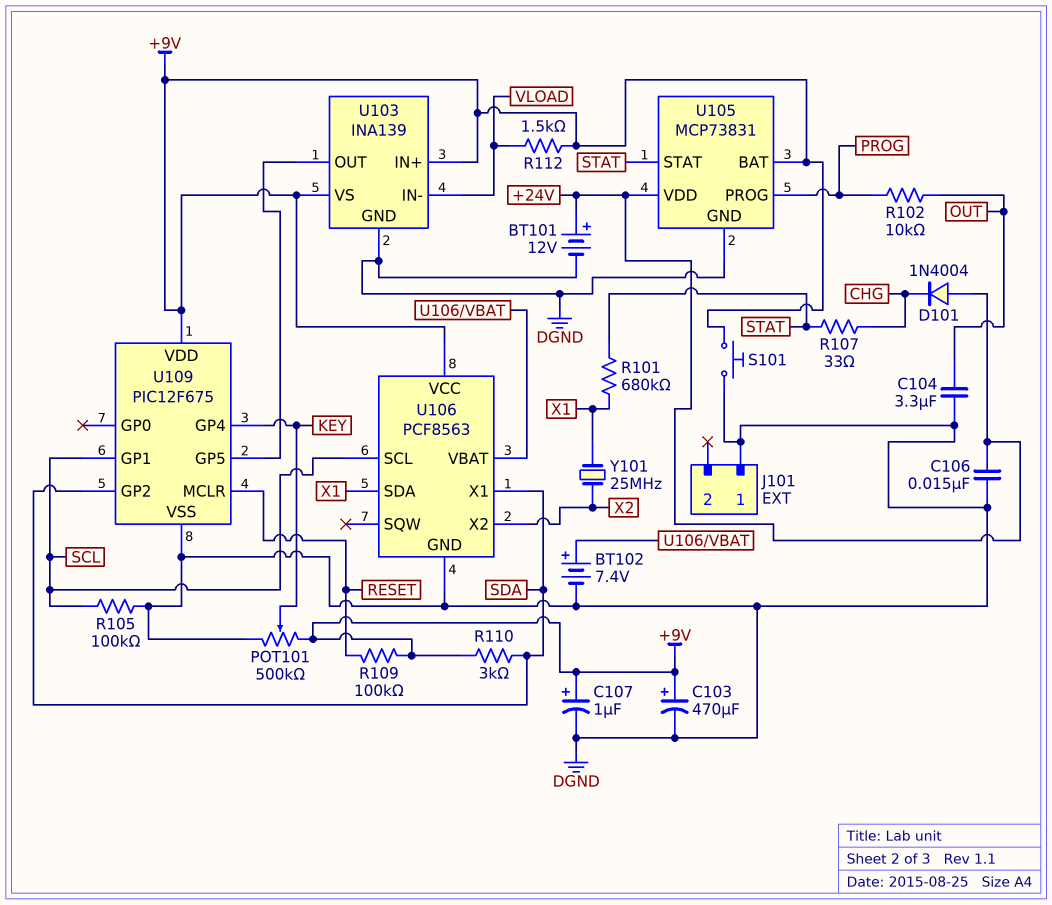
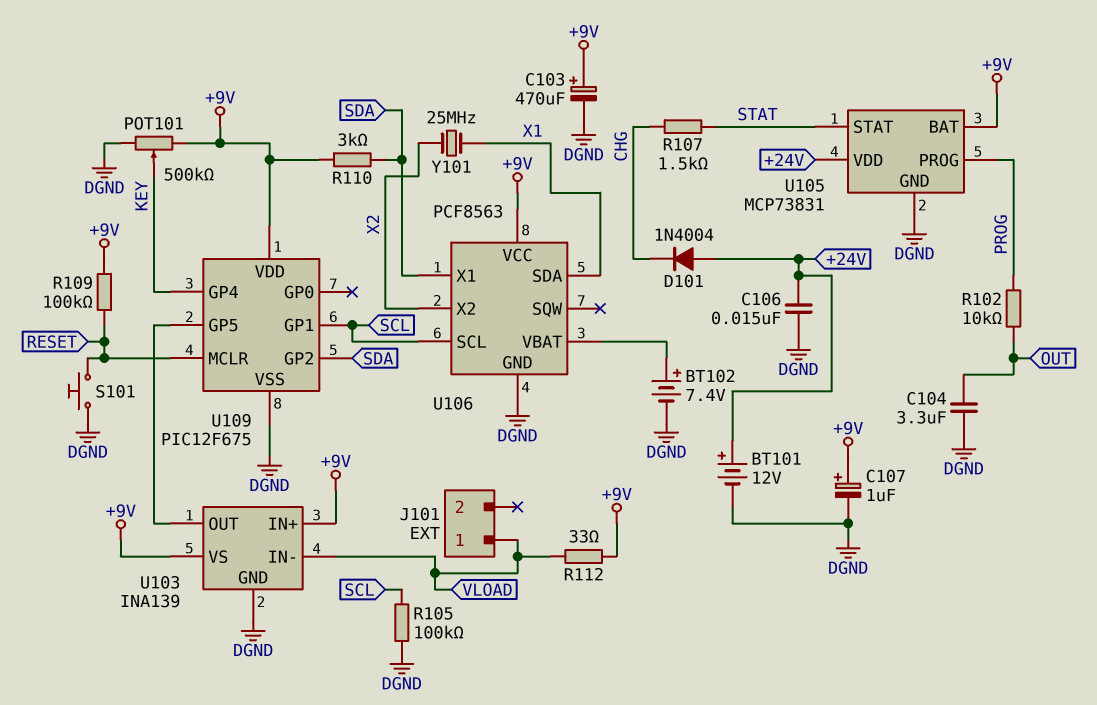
J101 pin 1: DGND -> VLOAD
R101: 680k (STAT, X1) -> none
R107: 33 (CHG, STAT) -> 1.5k (CHG, STAT)
R112: 1.5k (+9V, VLOAD) -> 33 (+9V, VLOAD)
S101: button (+9V, DGND) -> button (DGND, RESET)

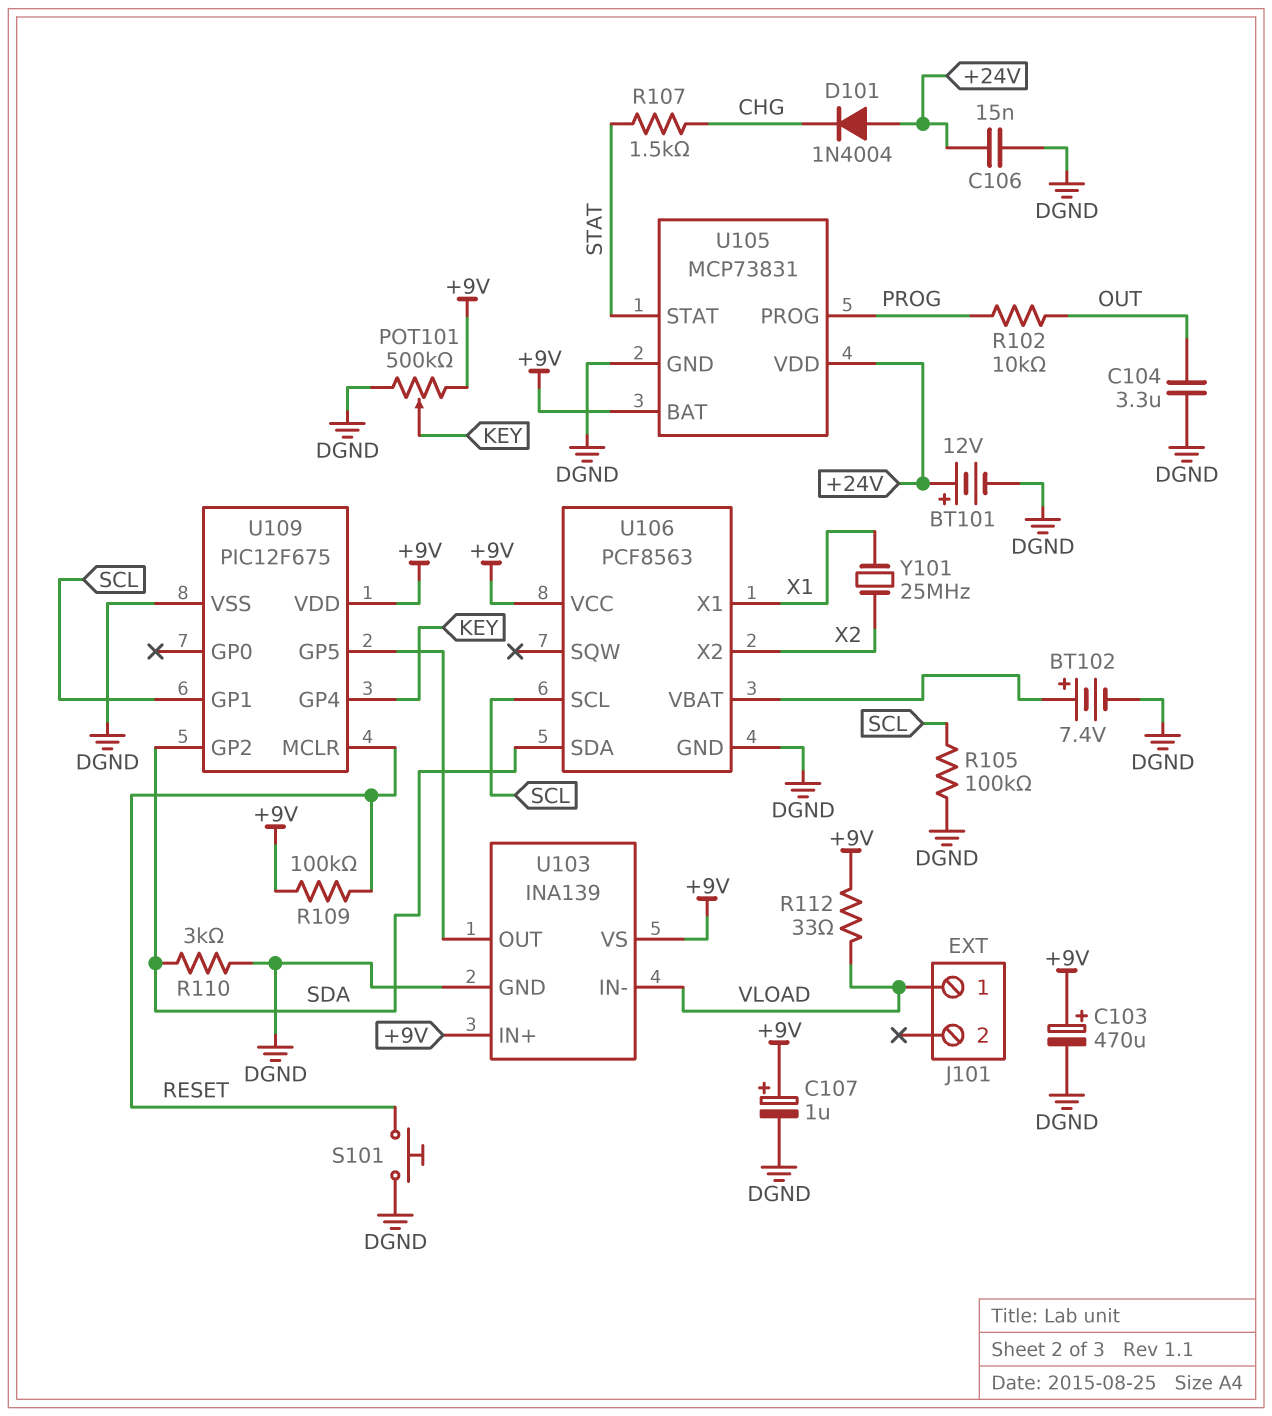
R110: 3k (+9V, SDA) -> 3k (DGND, SDA)
U106 pin SDA: X1 -> SDA
U106 pin X1: SDA -> X1

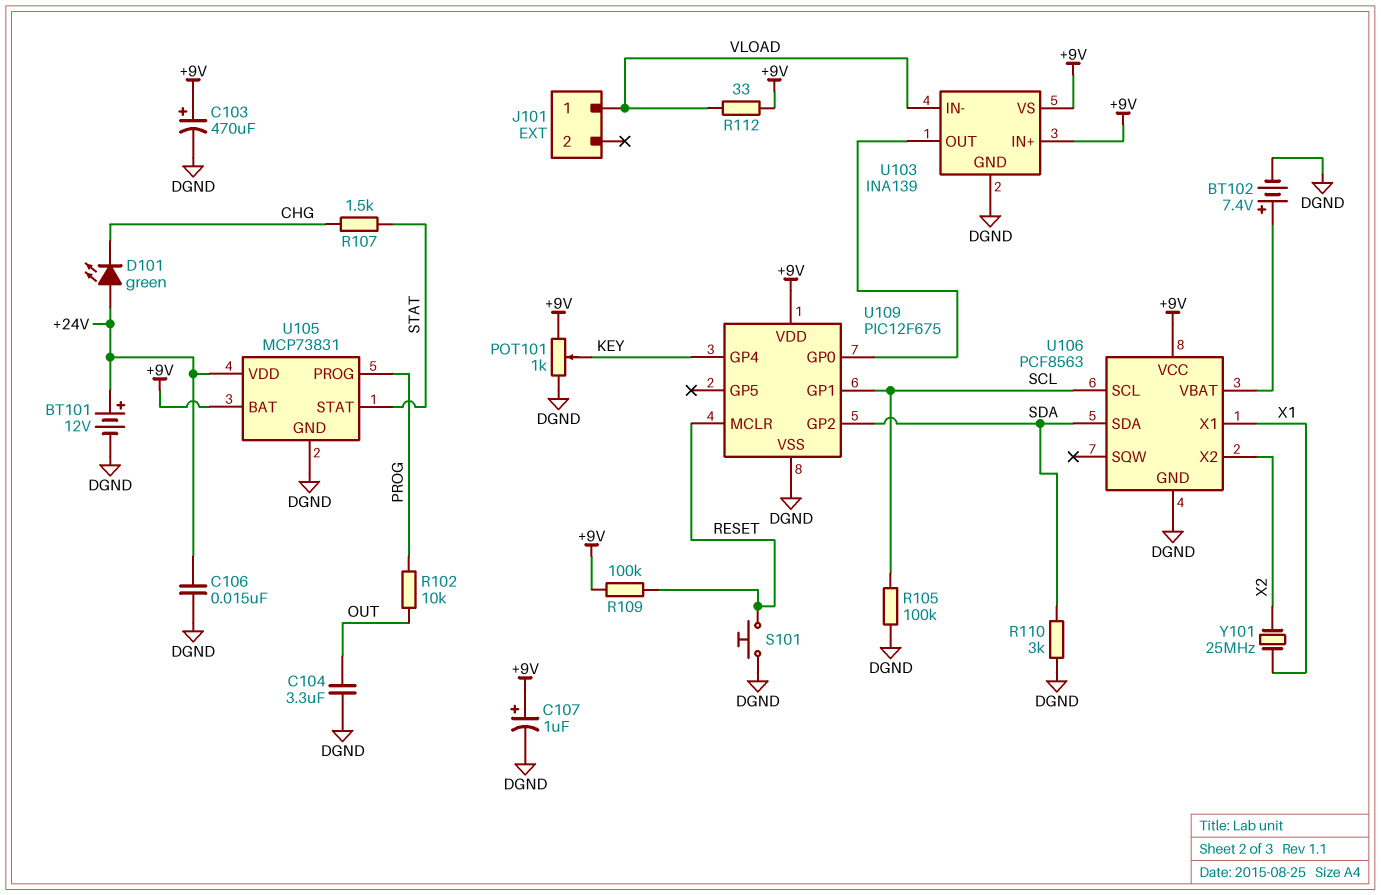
D101: diode 1N4004 (A +24V, K CHG) -> LED green (A +24V, K CHG)
POT101: 500k (+9V, DGND, wiper KEY) -> 1k (+9V, DGND, wiper KEY)
U109 pin GP0: none -> U103/OUT
U109 pin GP5: U103/OUT -> none

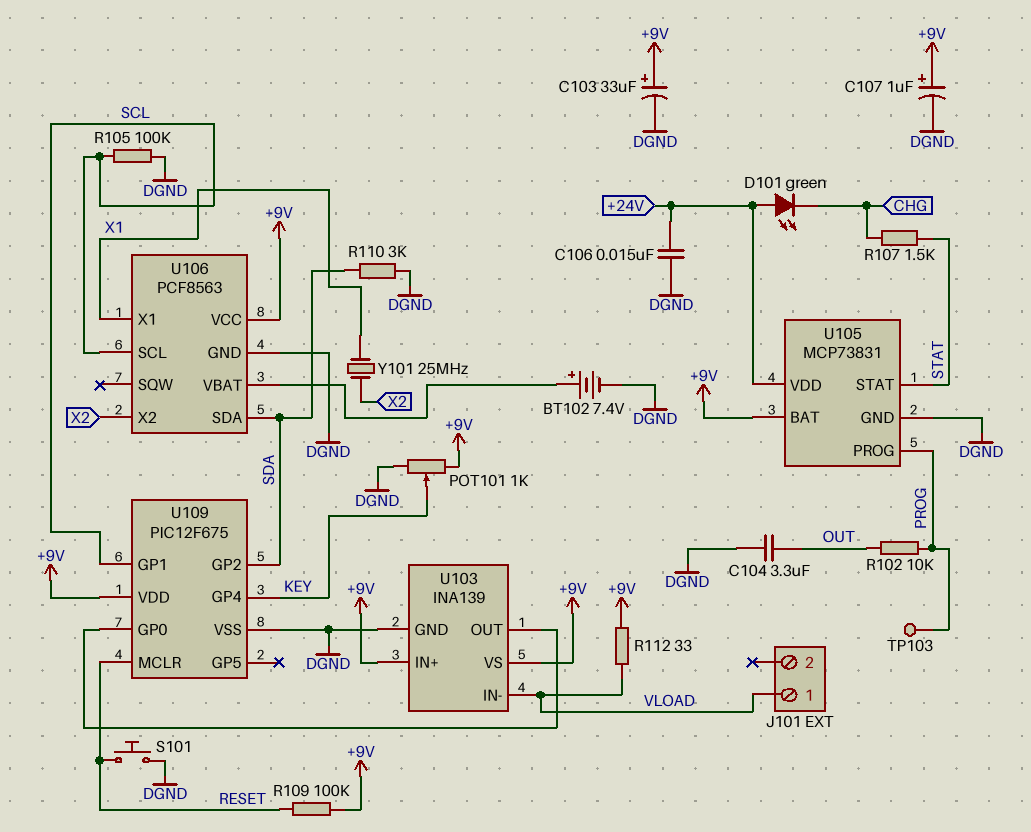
BT101: 12V (plus +24V, minus DGND) -> none
C103: 470uF (plus +9V, minus DGND) -> 33uF (plus +9V, minus DGND)
TP103: none -> test point (PROG)

